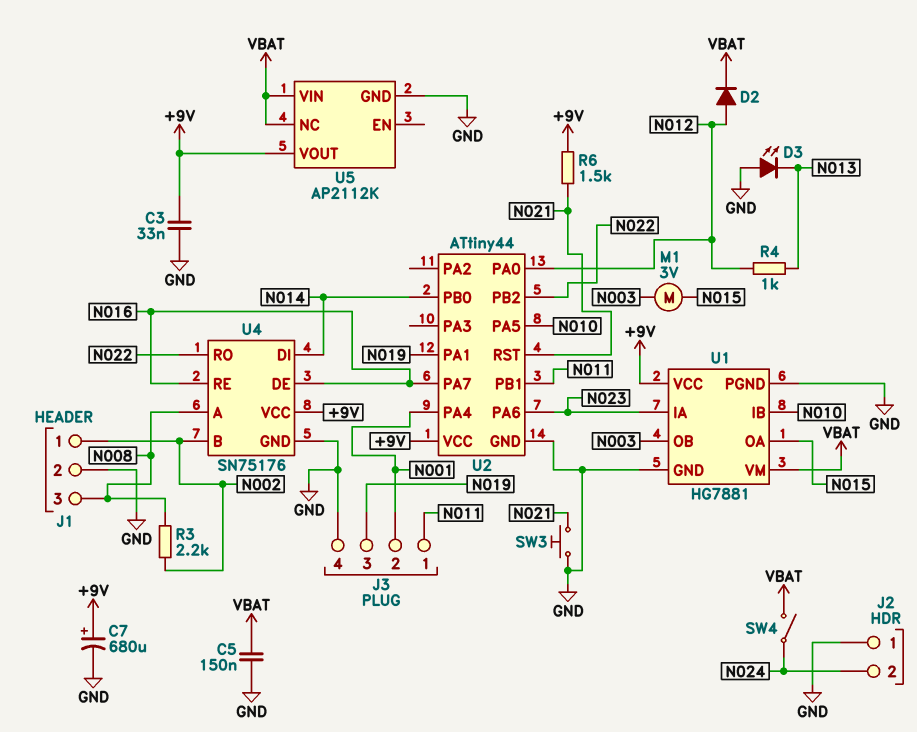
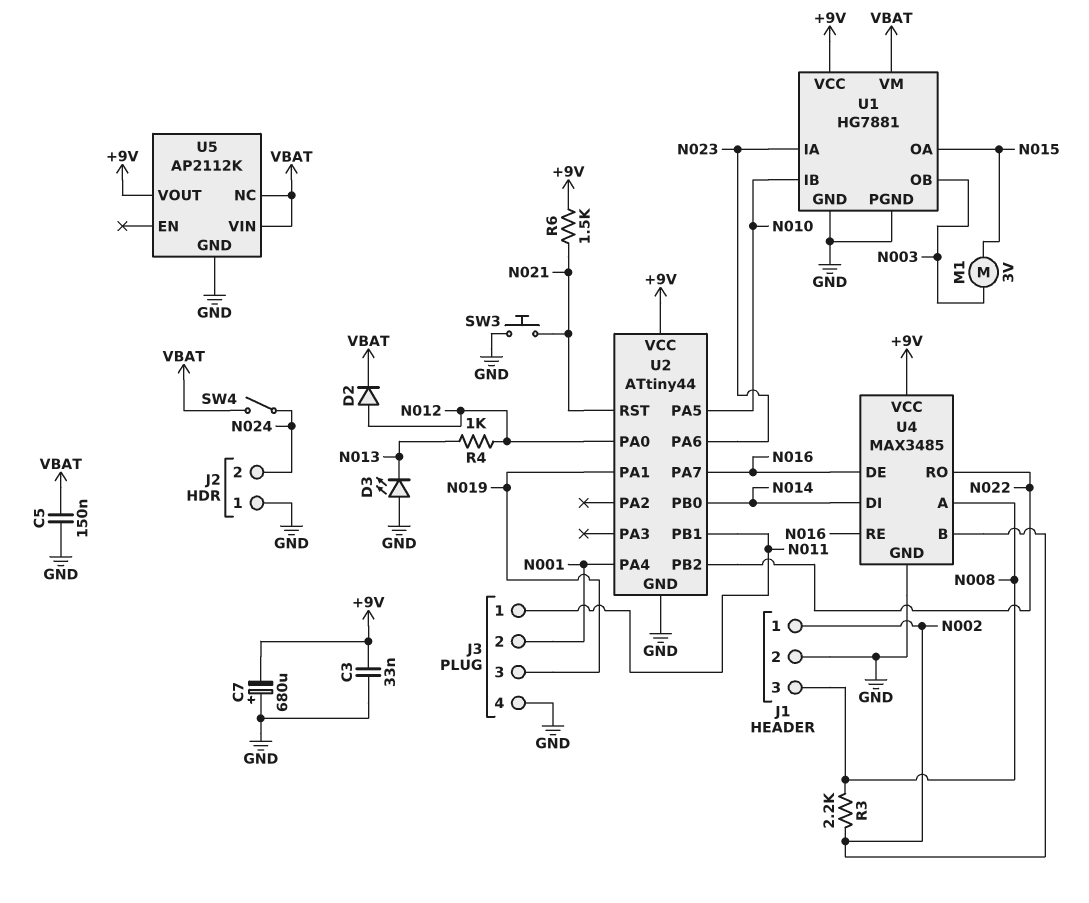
C7: 680uF (plus +9V, minus GND) -> 680uF (plus GND, minus +9V)
U4: SN75176 -> MAX3485

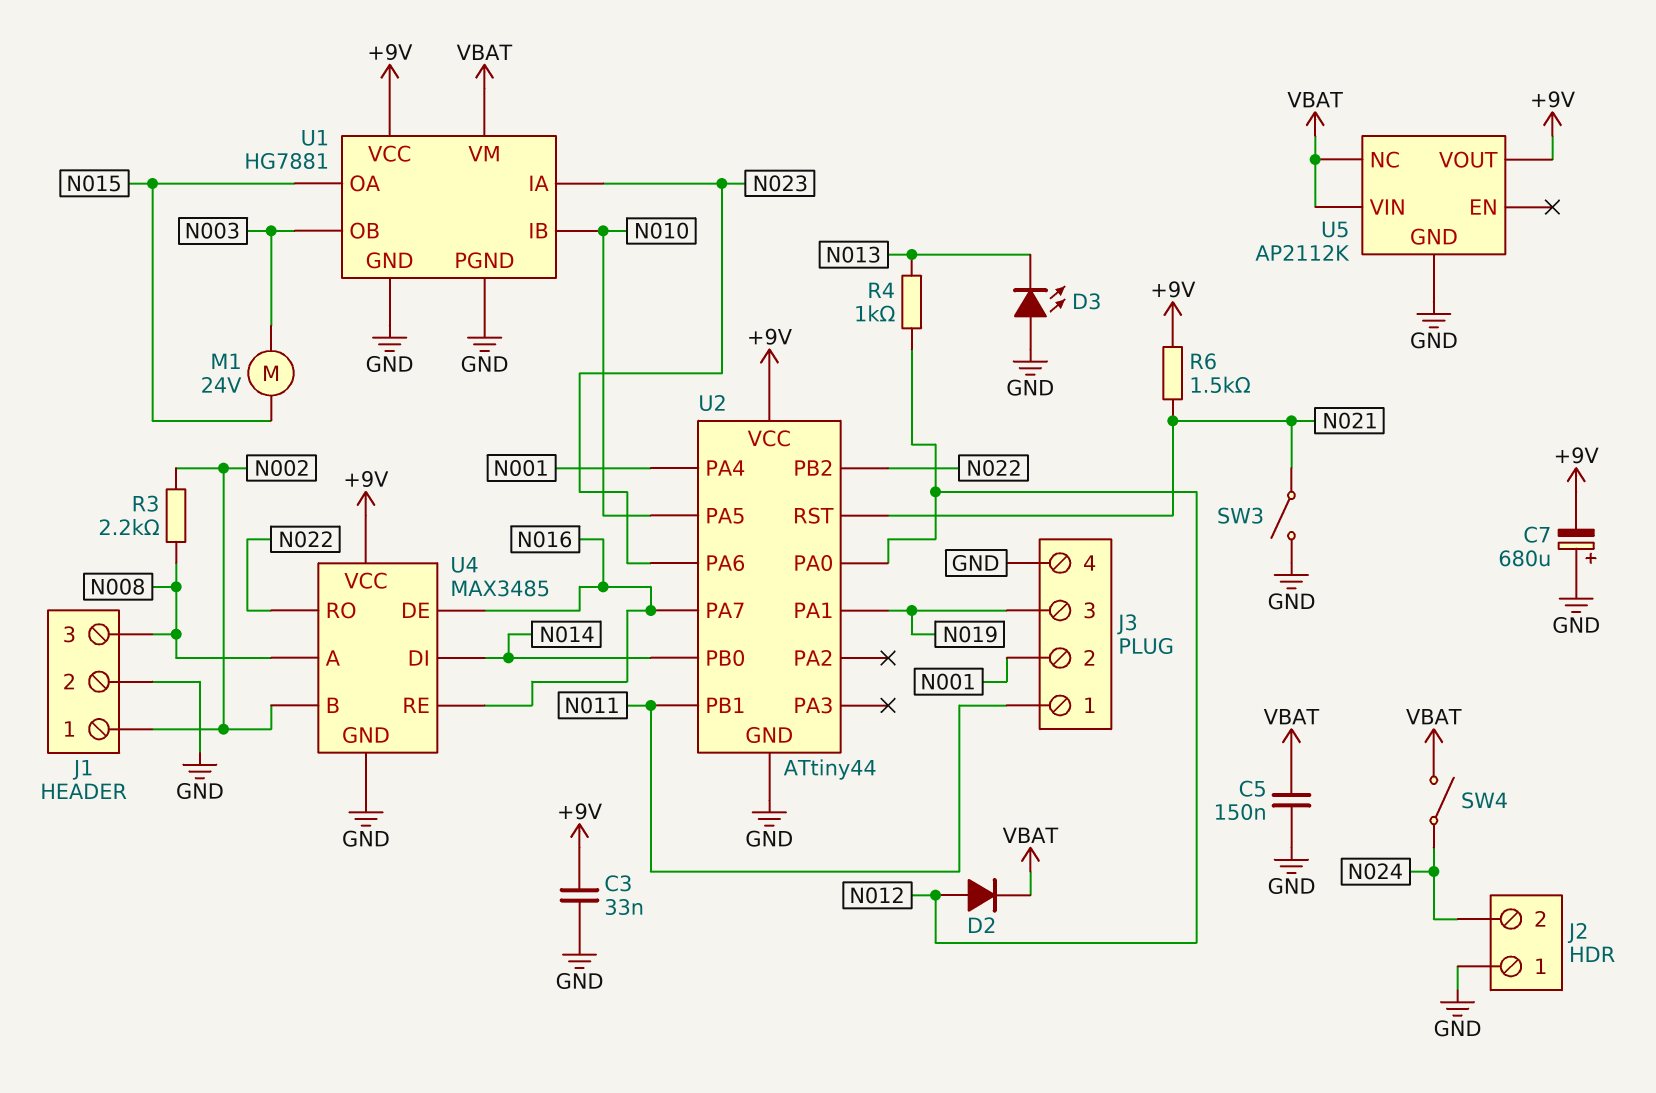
M1: motor 3V (N003, N015) -> motor 24V (N003, N015)
SW3: button (GND, N021) -> switch (GND, N021)

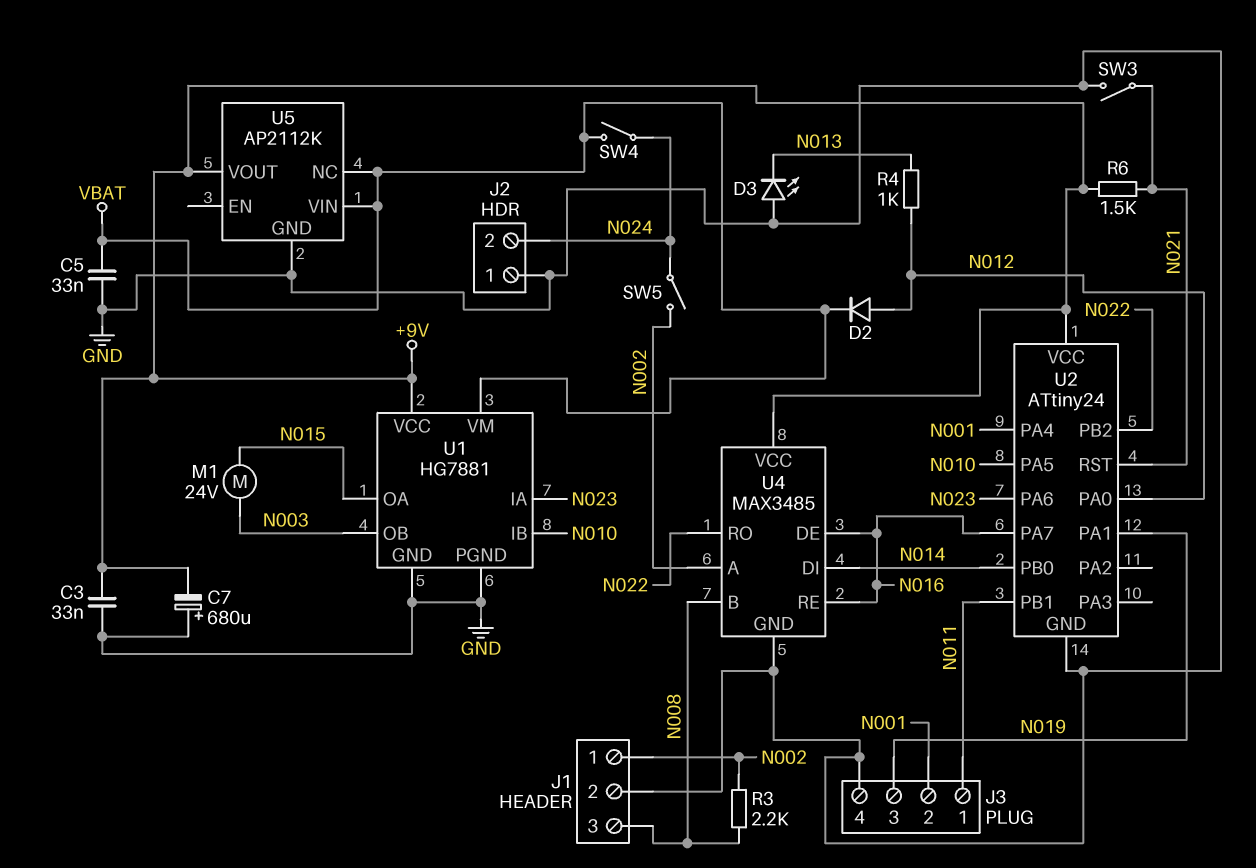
C5: 150nF (GND, VBAT) -> 33nF (GND, VBAT)
SW5: none -> switch (N002, N024)
U2: ATtiny44 -> ATtiny24
U4 pin A: N008 -> N002
U4 pin B: N002 -> N008

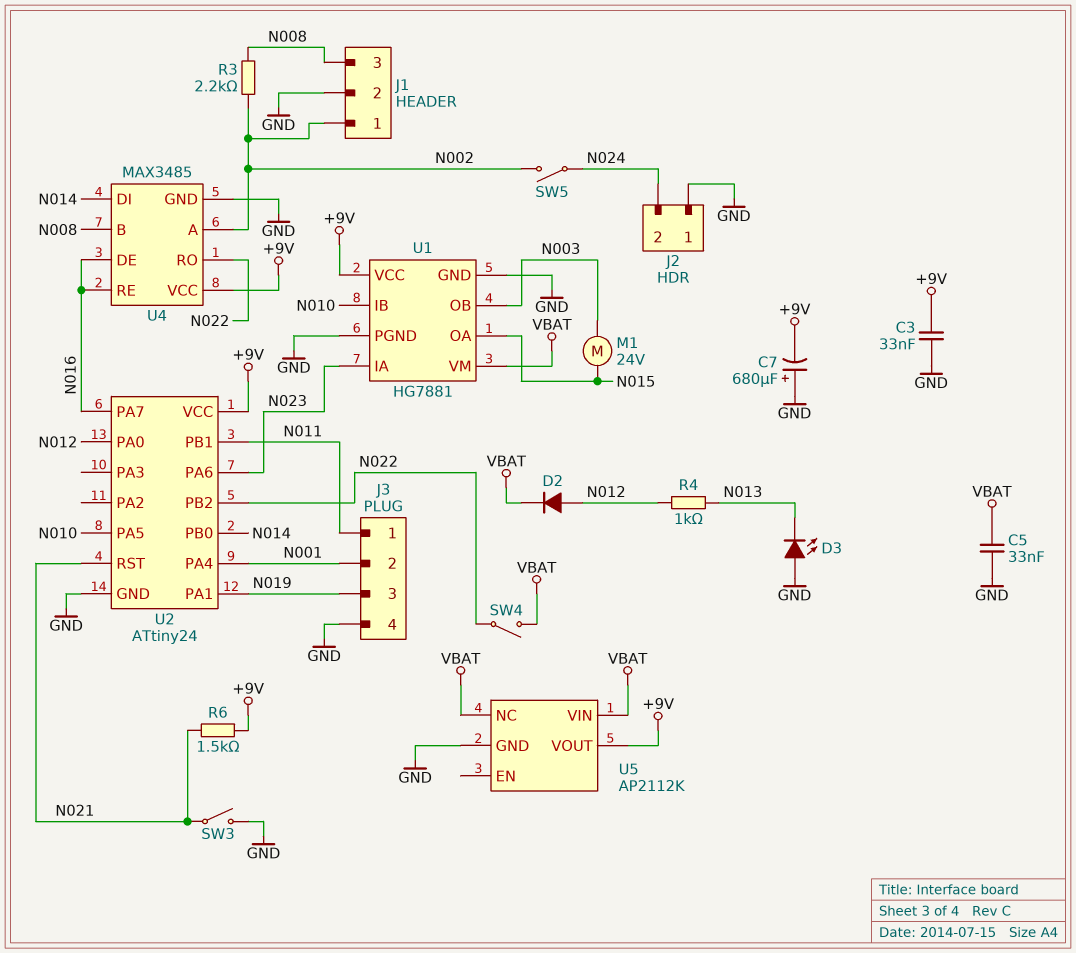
SW4: switch (N024, VBAT) -> switch (N022, VBAT)

